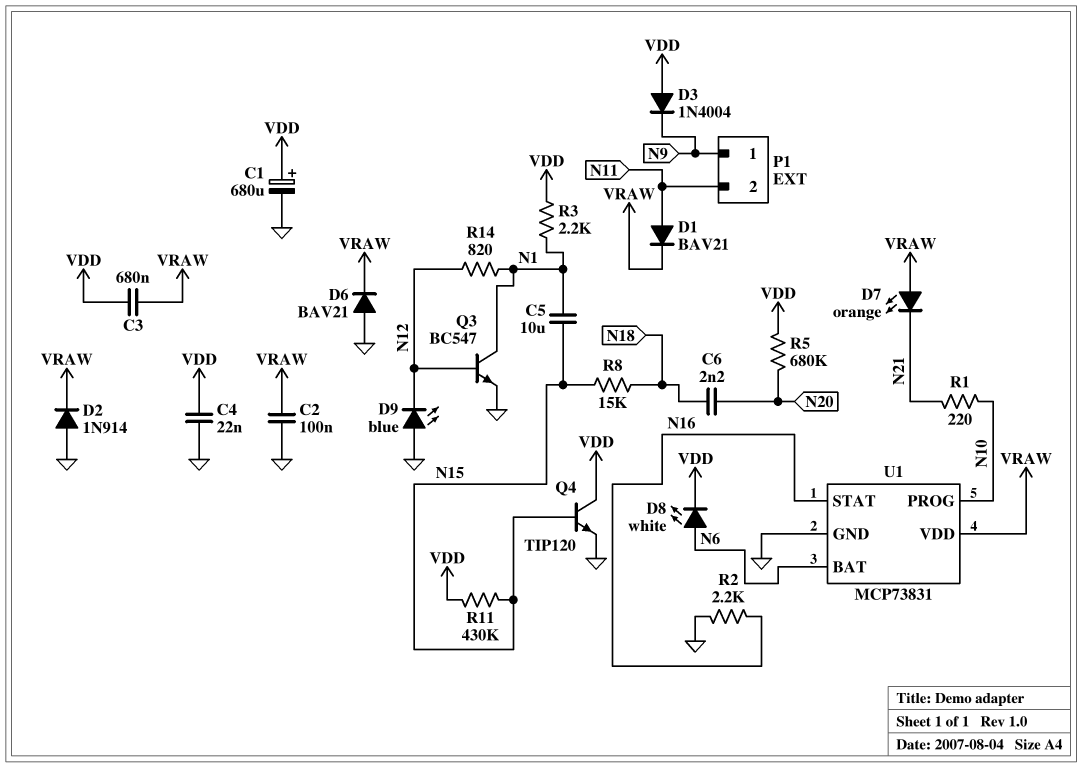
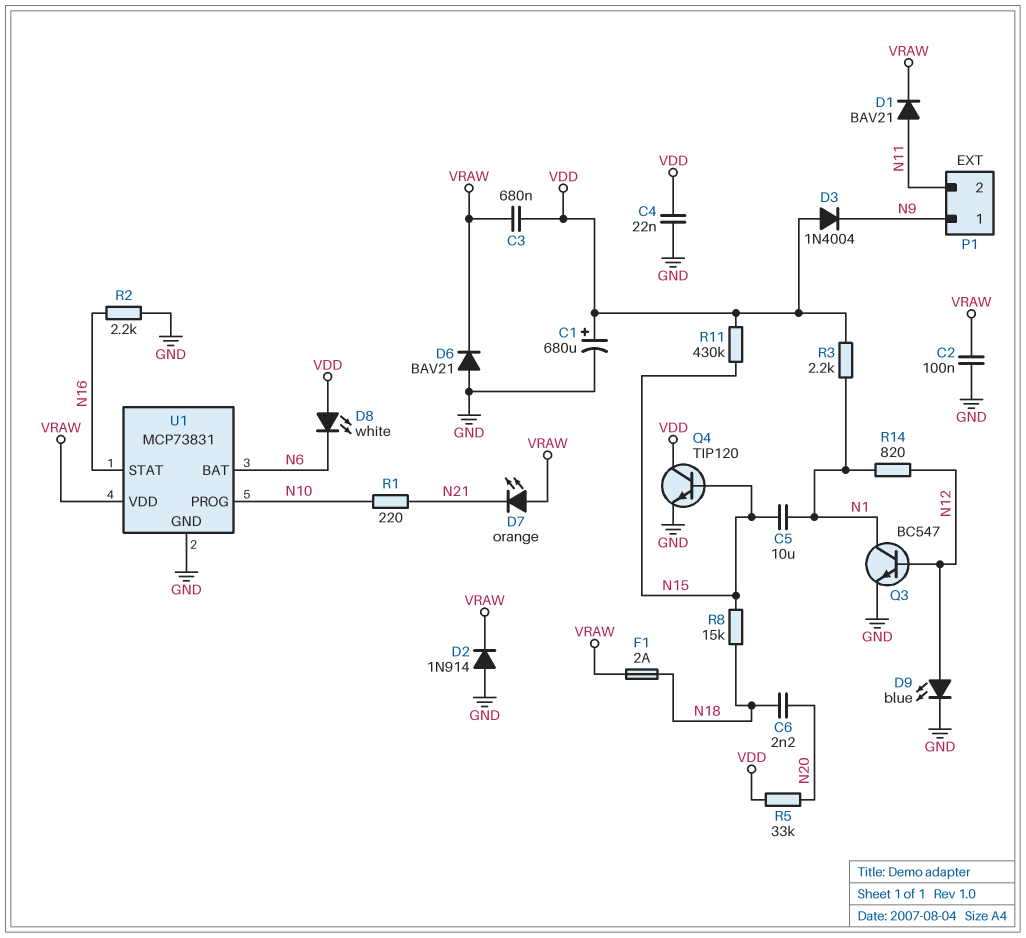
D8: LED white (A N6, K VDD) -> LED white (A VDD, K N6)
D9: LED blue (A GND, K N12) -> LED blue (A N12, K GND)
F1: none -> 2A (N18, VRAW)
R5: 680k (N20, VDD) -> 33k (N20, VDD)

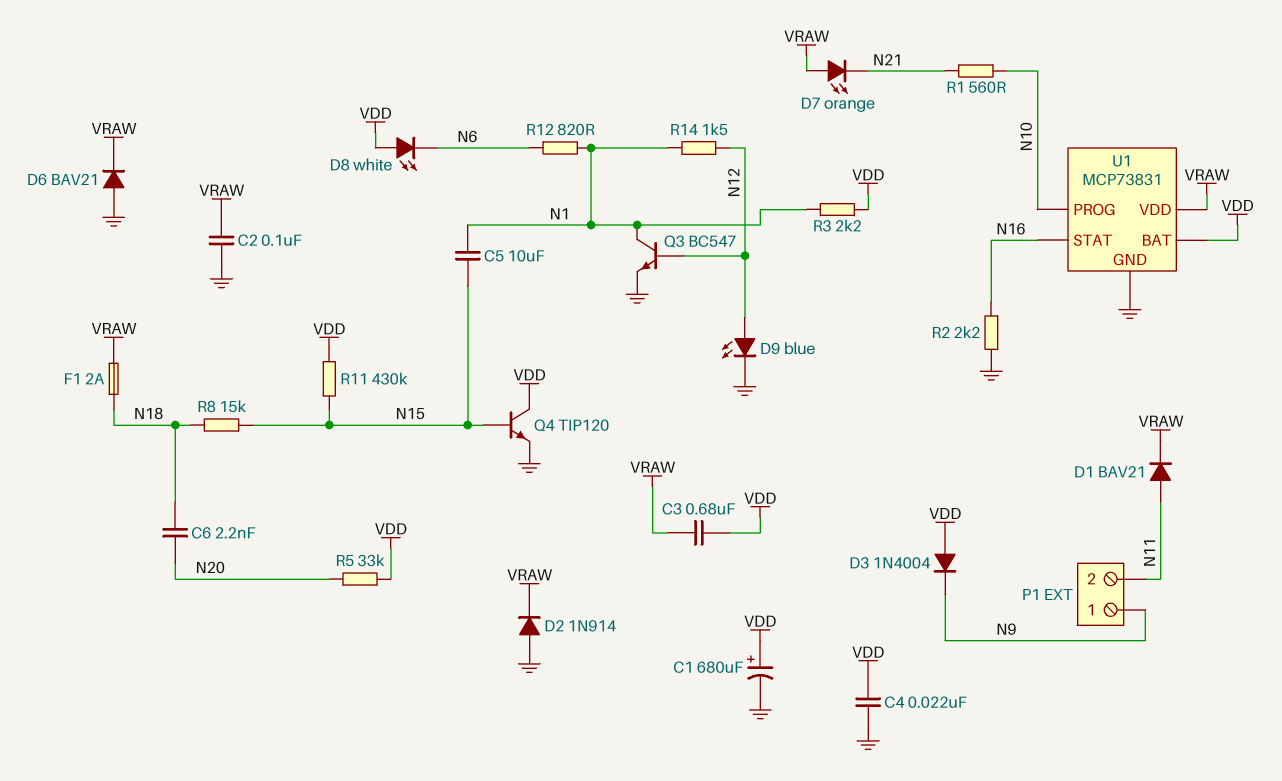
R1: 220 (N10, N21) -> 560 (N10, N21)
R12: none -> 820 (N1, N6)
R14: 820 (N1, N12) -> 1.5k (N1, N12)
U1 pin BAT: N6 -> VDD

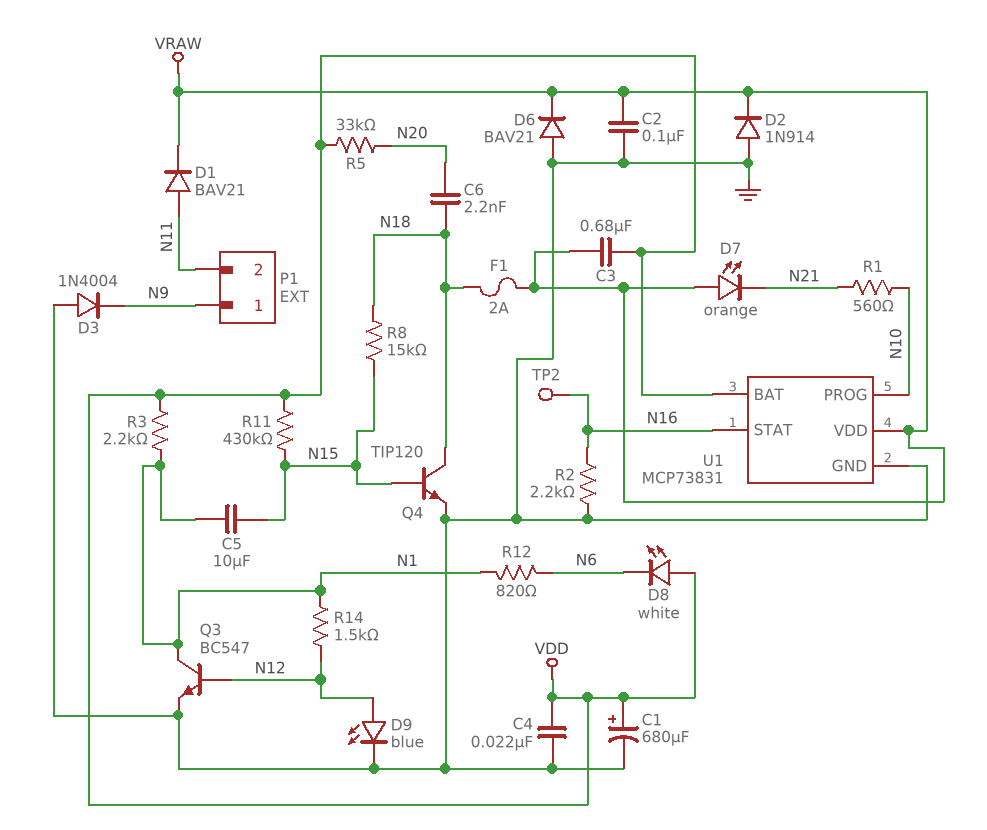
D3: diode 1N4004 (A VDD, K N9) -> diode 1N4004 (A GND, K N9)
Q4: NPN TIP120 (B N15, C VDD, E GND) -> NPN TIP120 (B N15, C N18, E GND)
TP2: none -> test point (N16)

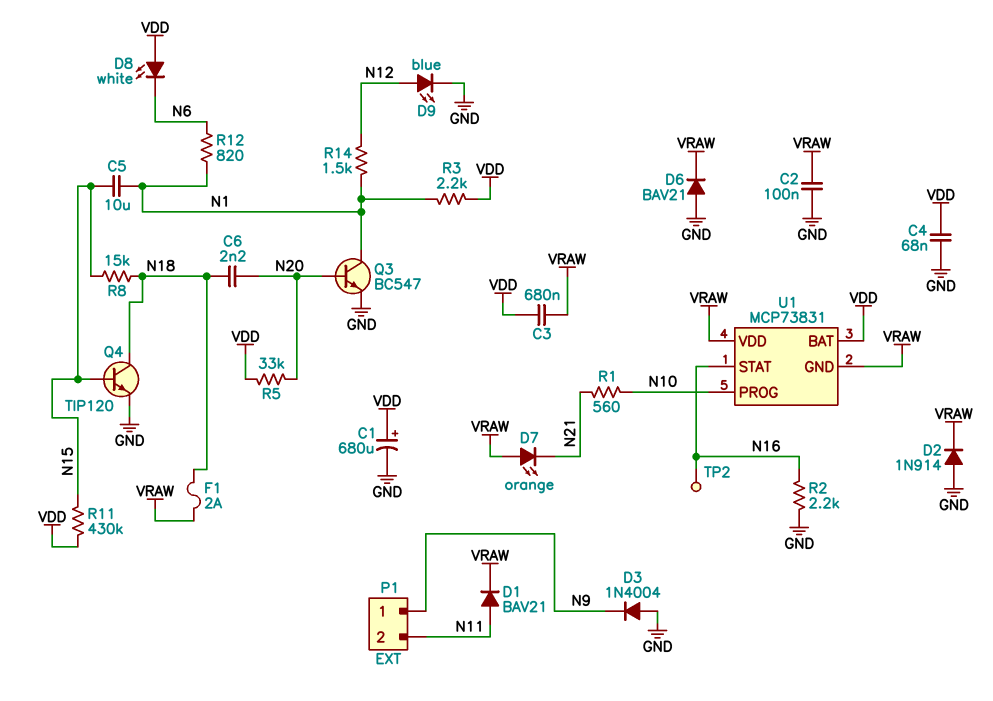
C4: 22nF (GND, VDD) -> 68nF (GND, VDD)
Q3: NPN BC547 (B N12, C N1, E GND) -> NPN BC547 (B N20, C N1, E GND)
U1 pin GND: GND -> VRAW

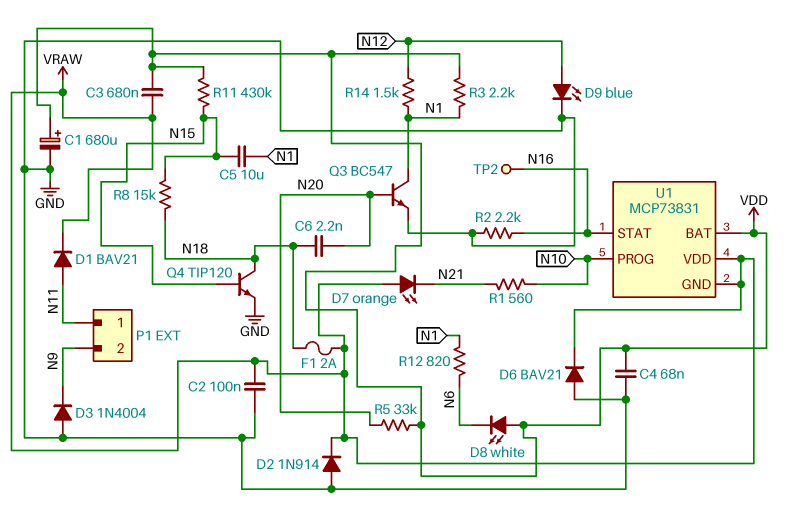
P1 pin 1: N9 -> N11
P1 pin 2: N11 -> N9

